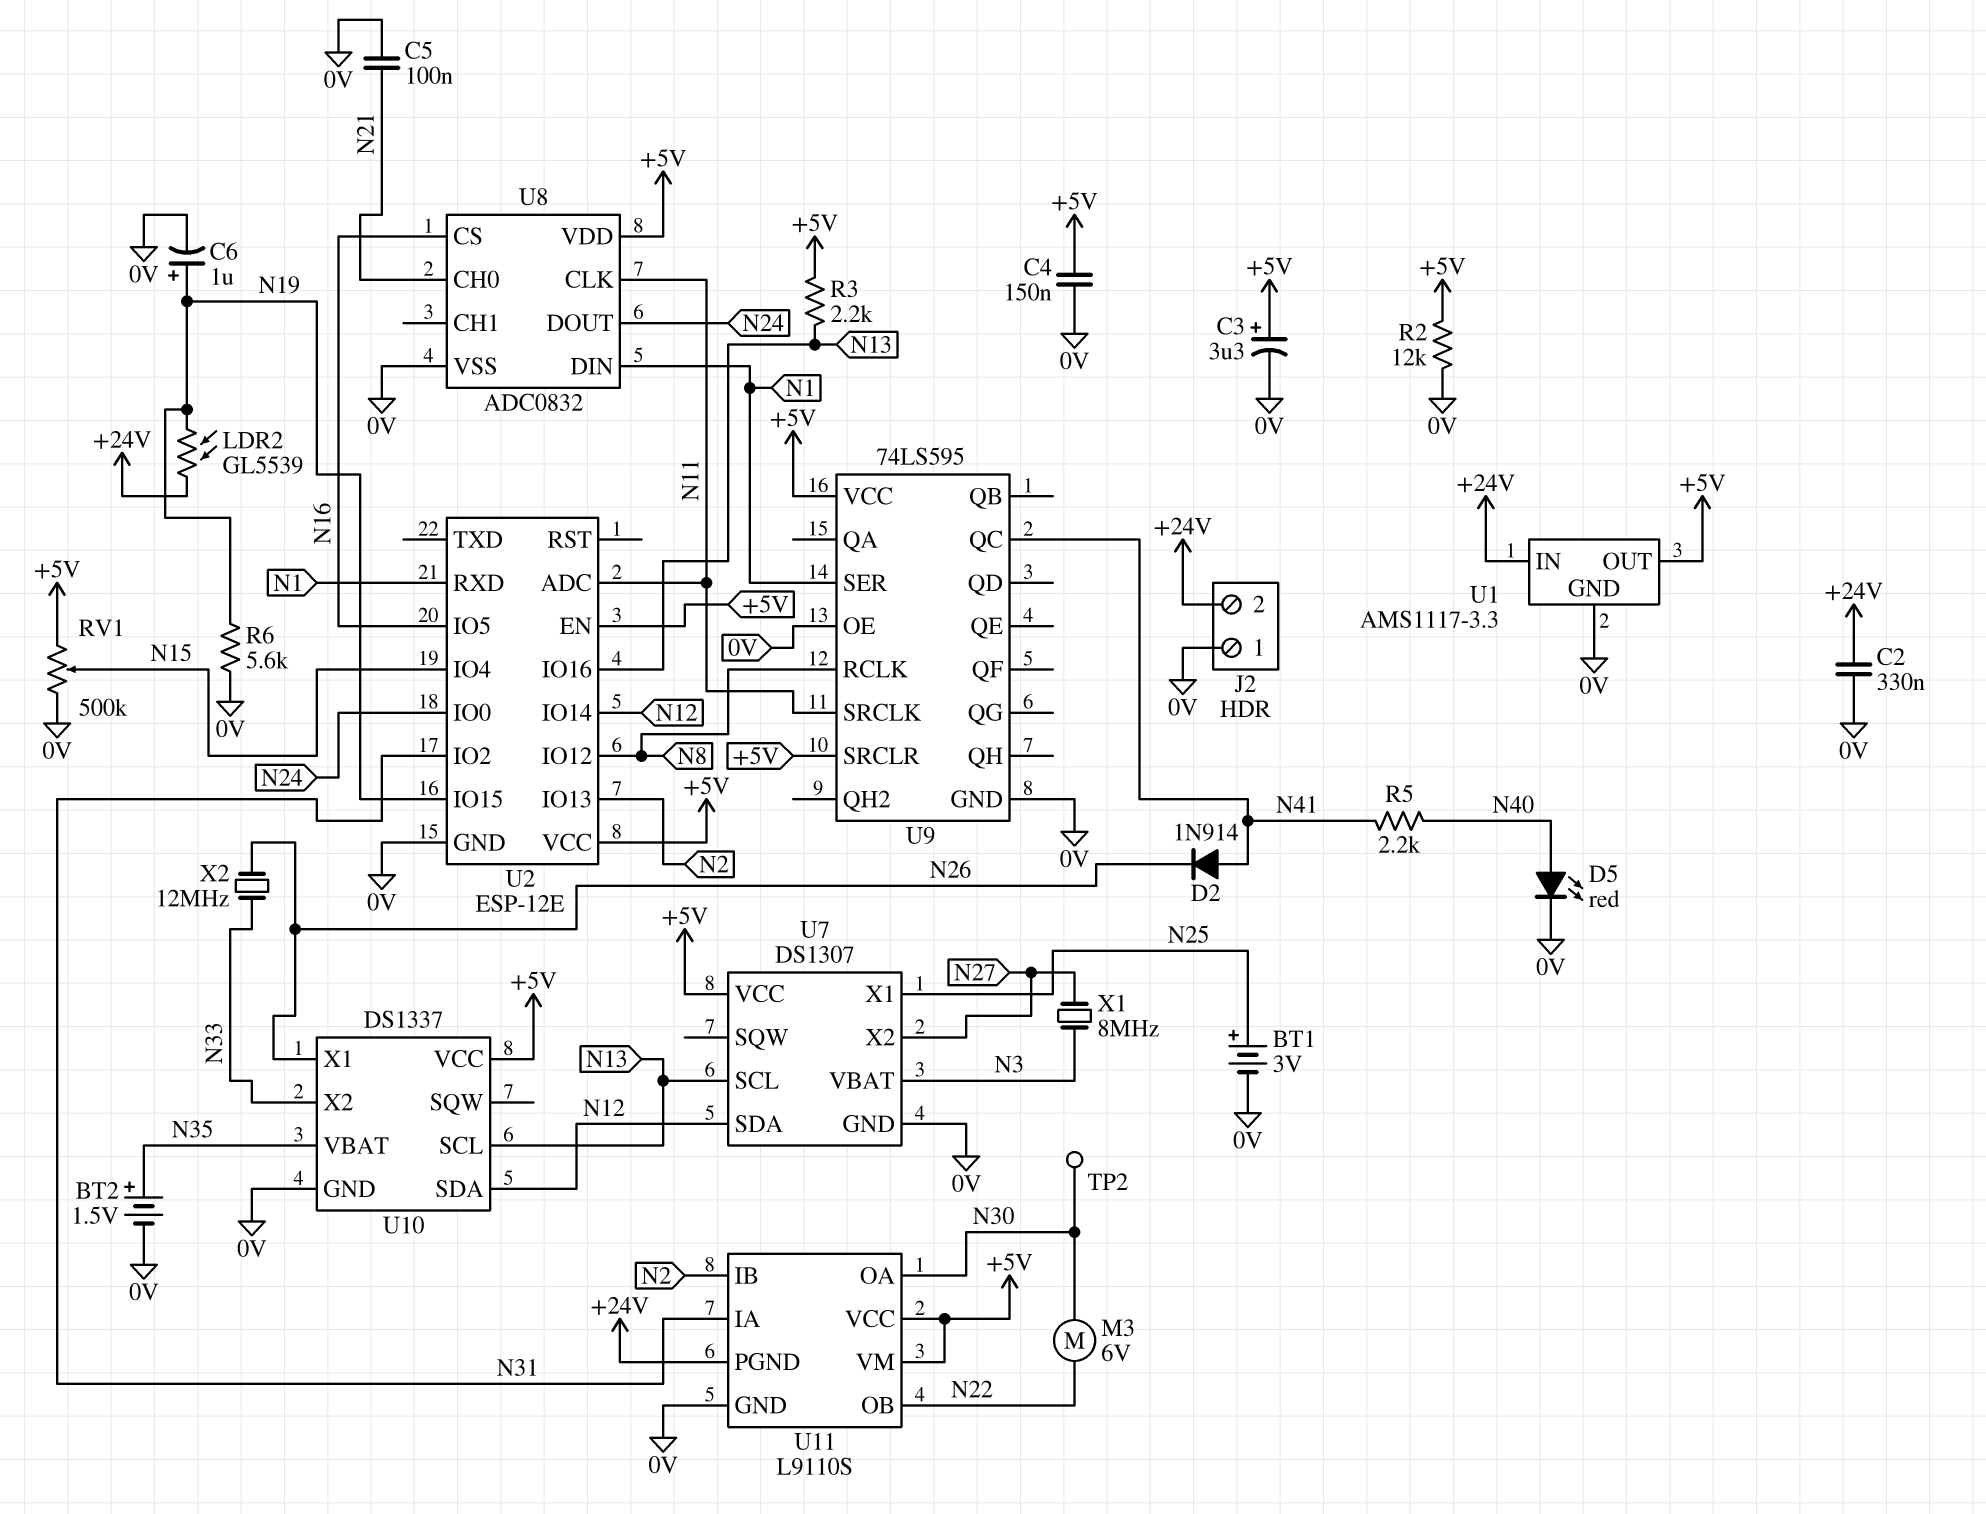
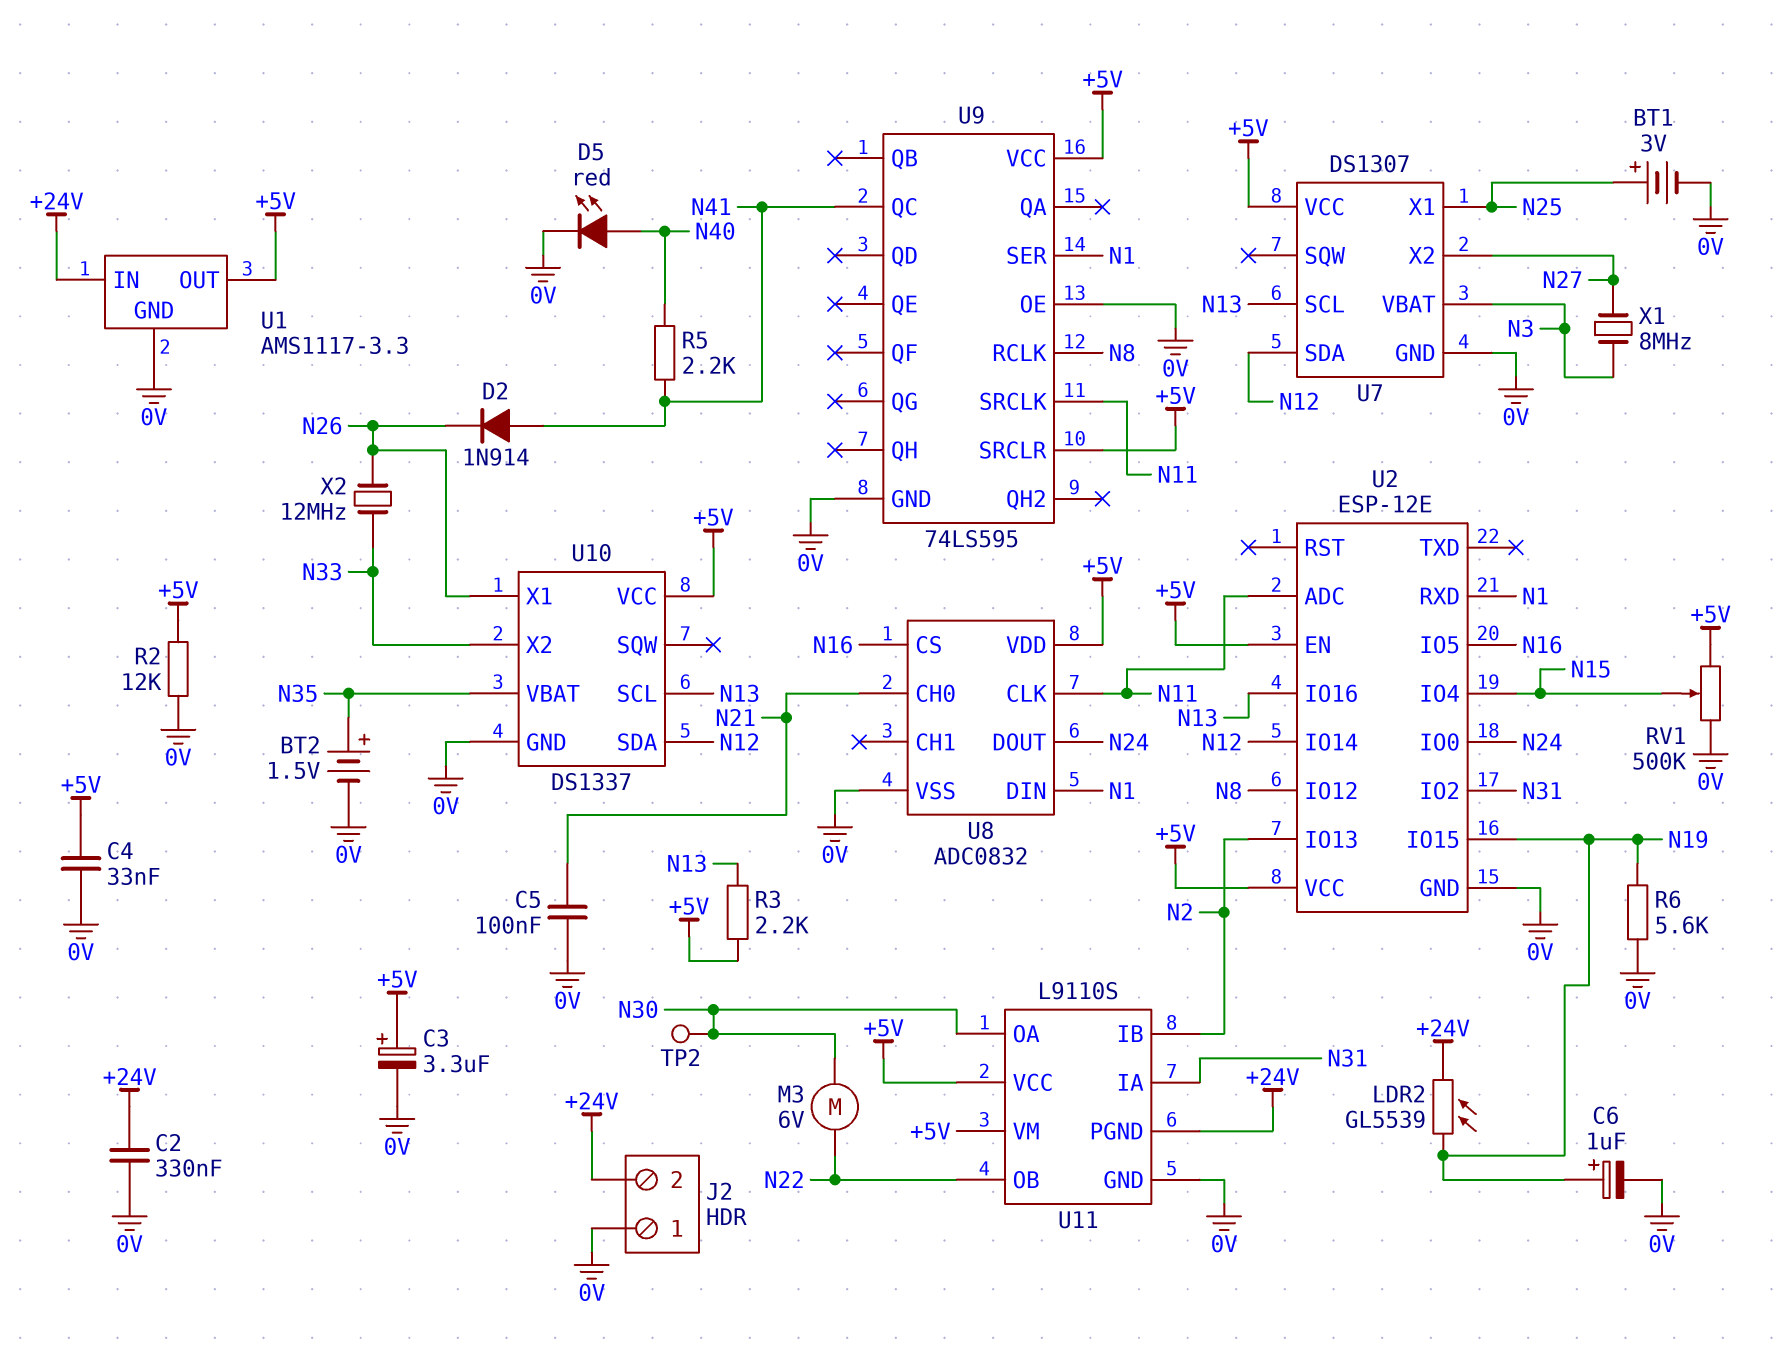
C4: 150nF (+5V, 0V) -> 33nF (+5V, 0V)

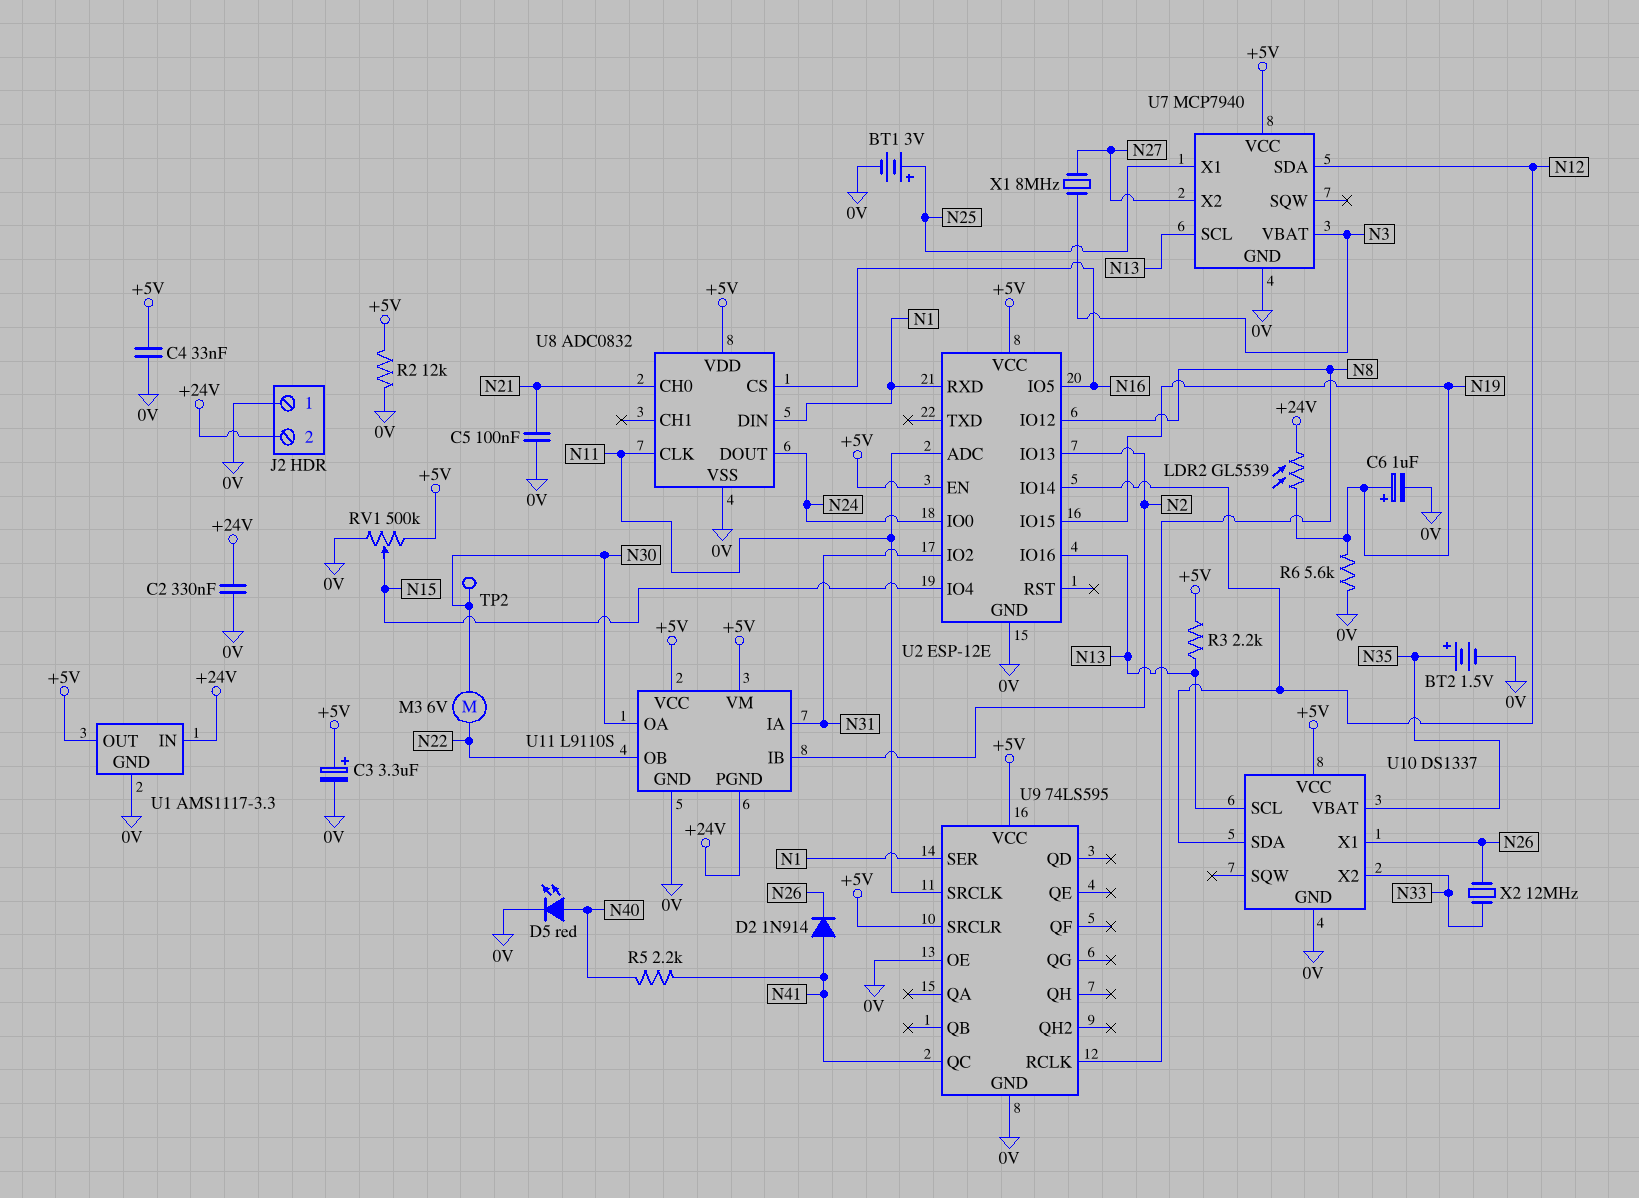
U7: DS1307 -> MCP7940

